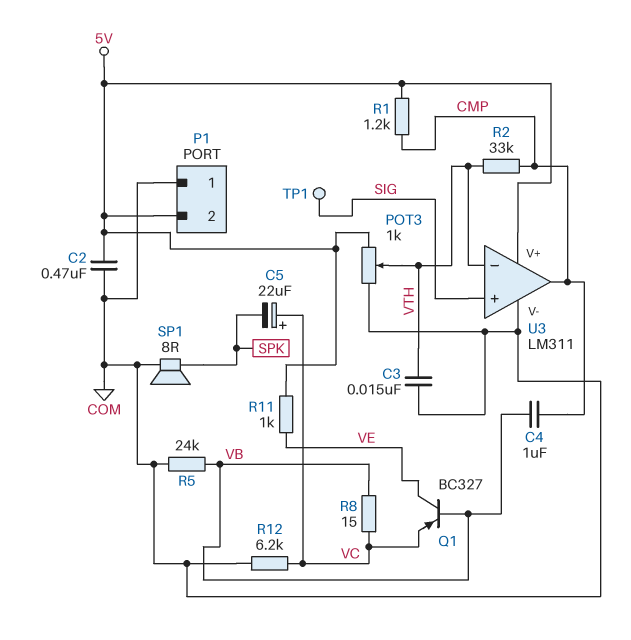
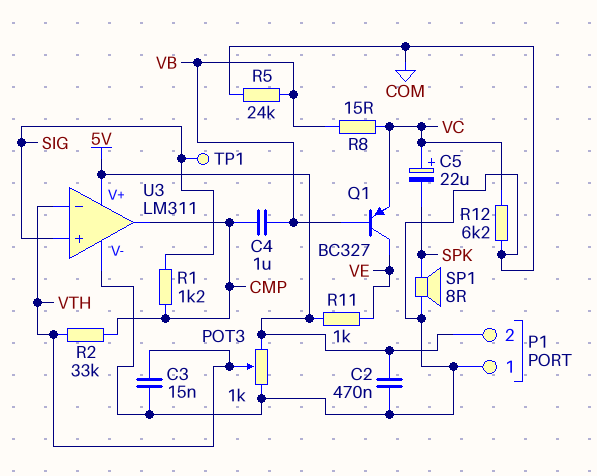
R1: 1.2k (5V, CMP) -> 1.2k (CMP, SIG)

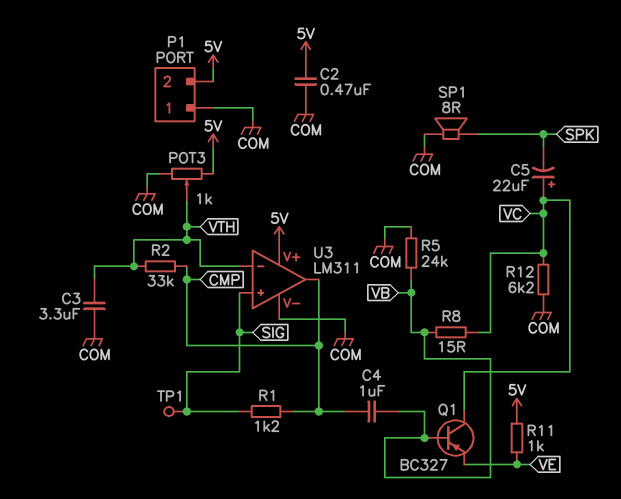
C3: 15nF (COM, VTH) -> 3.3uF (COM, VTH)
Q1: PNP BC327 (B VB, C VE, E VC) -> PNP BC327 (B VB, C VC, E VE)

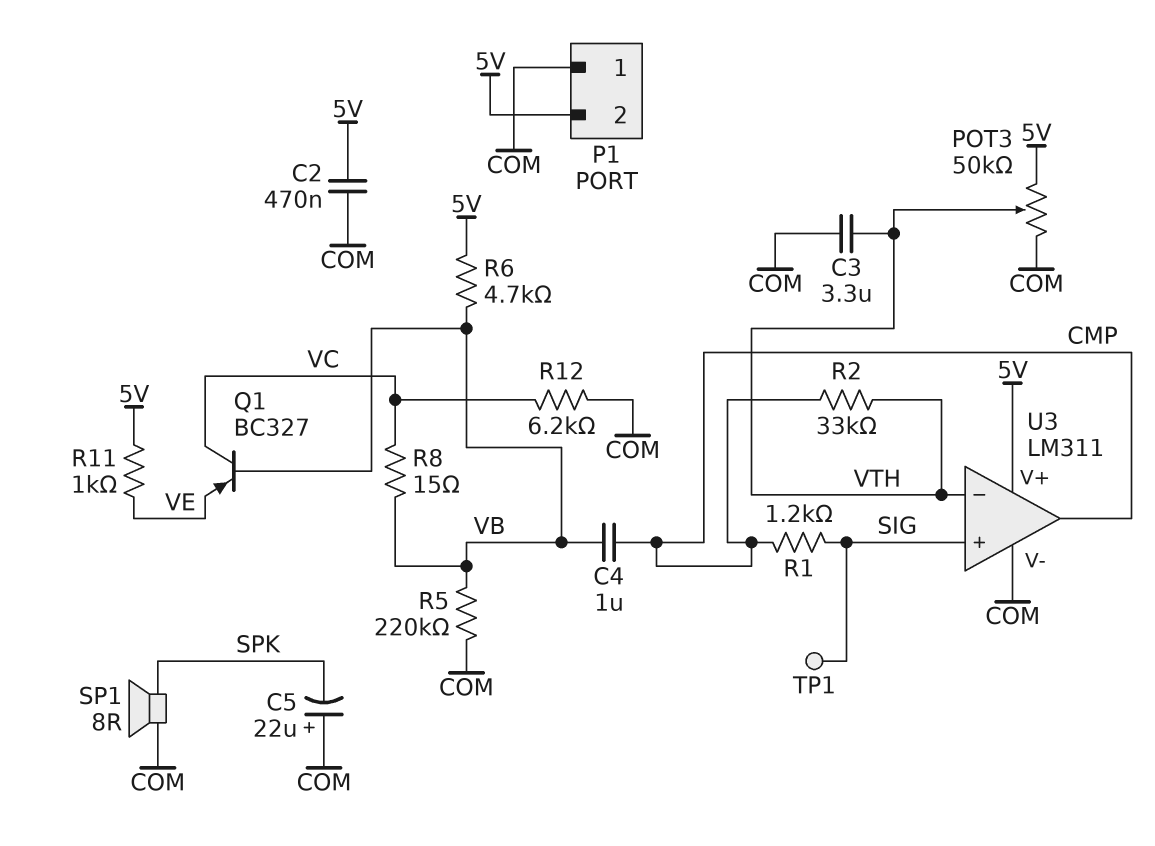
C5: 22uF (plus VC, minus SPK) -> 22uF (plus COM, minus SPK)
POT3: 1k (5V, COM, wiper VTH) -> 50k (5V, COM, wiper VTH)
R5: 24k (COM, VB) -> 220k (COM, VB)
R6: none -> 4.7k (5V, VB)

